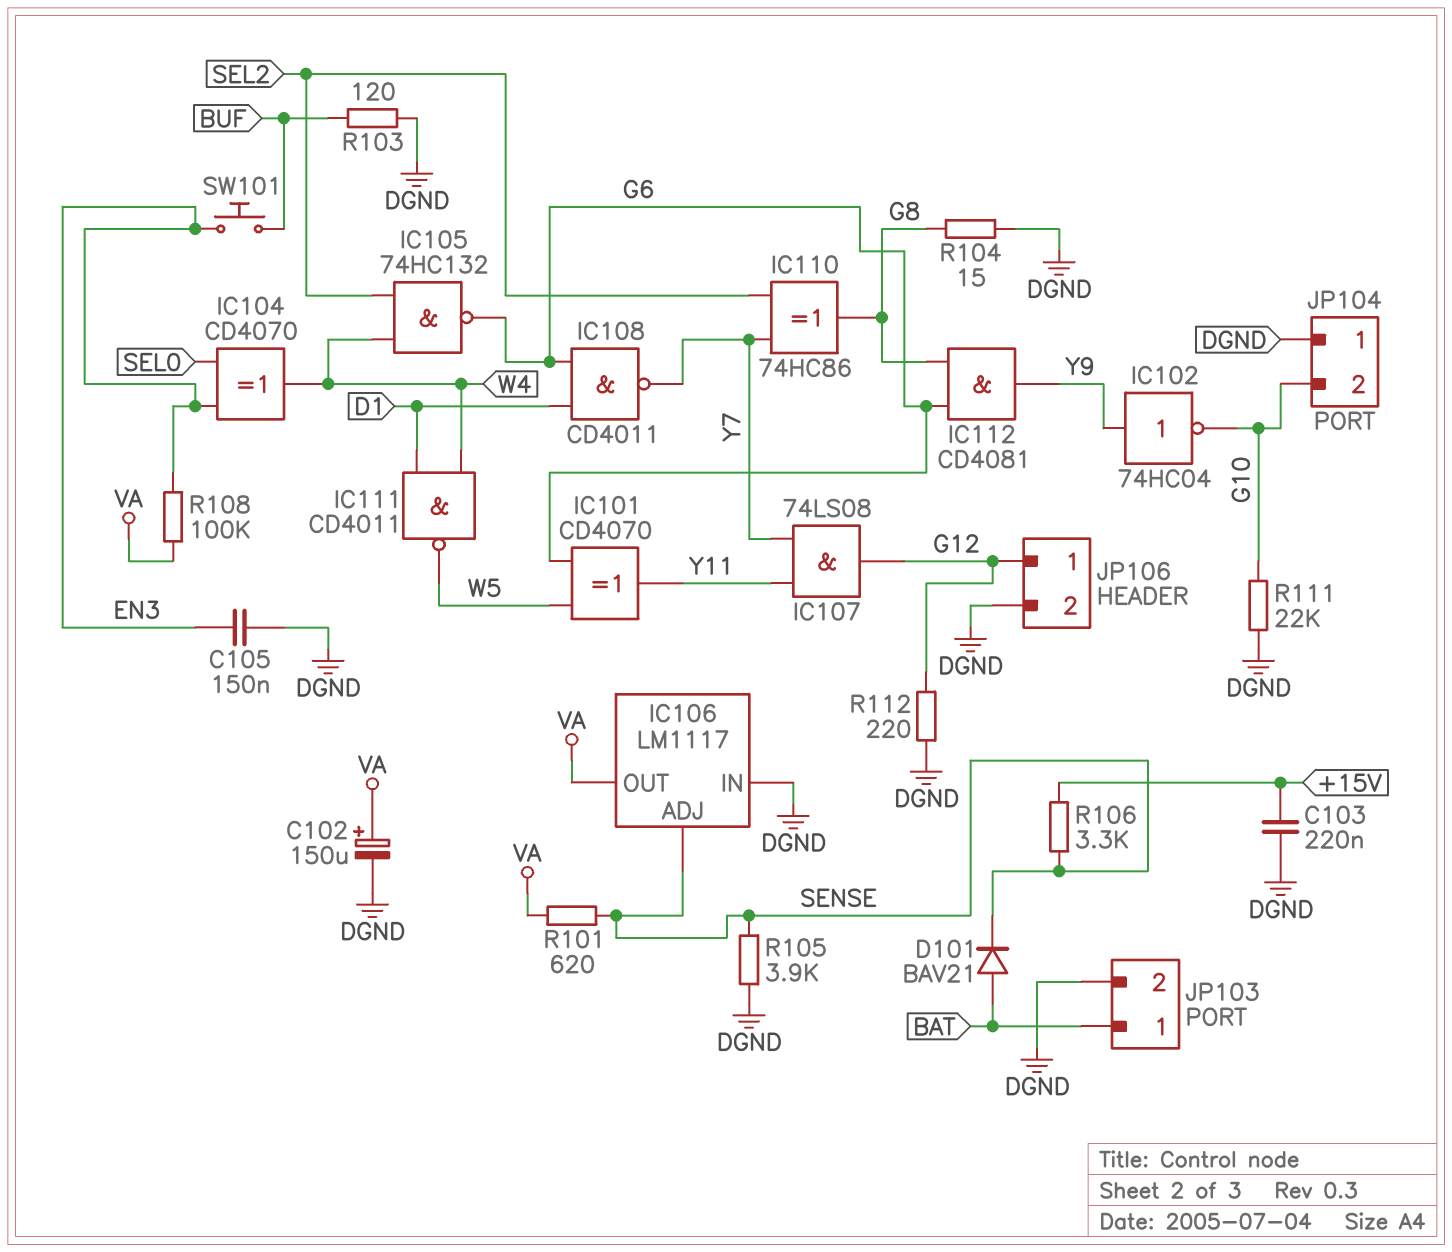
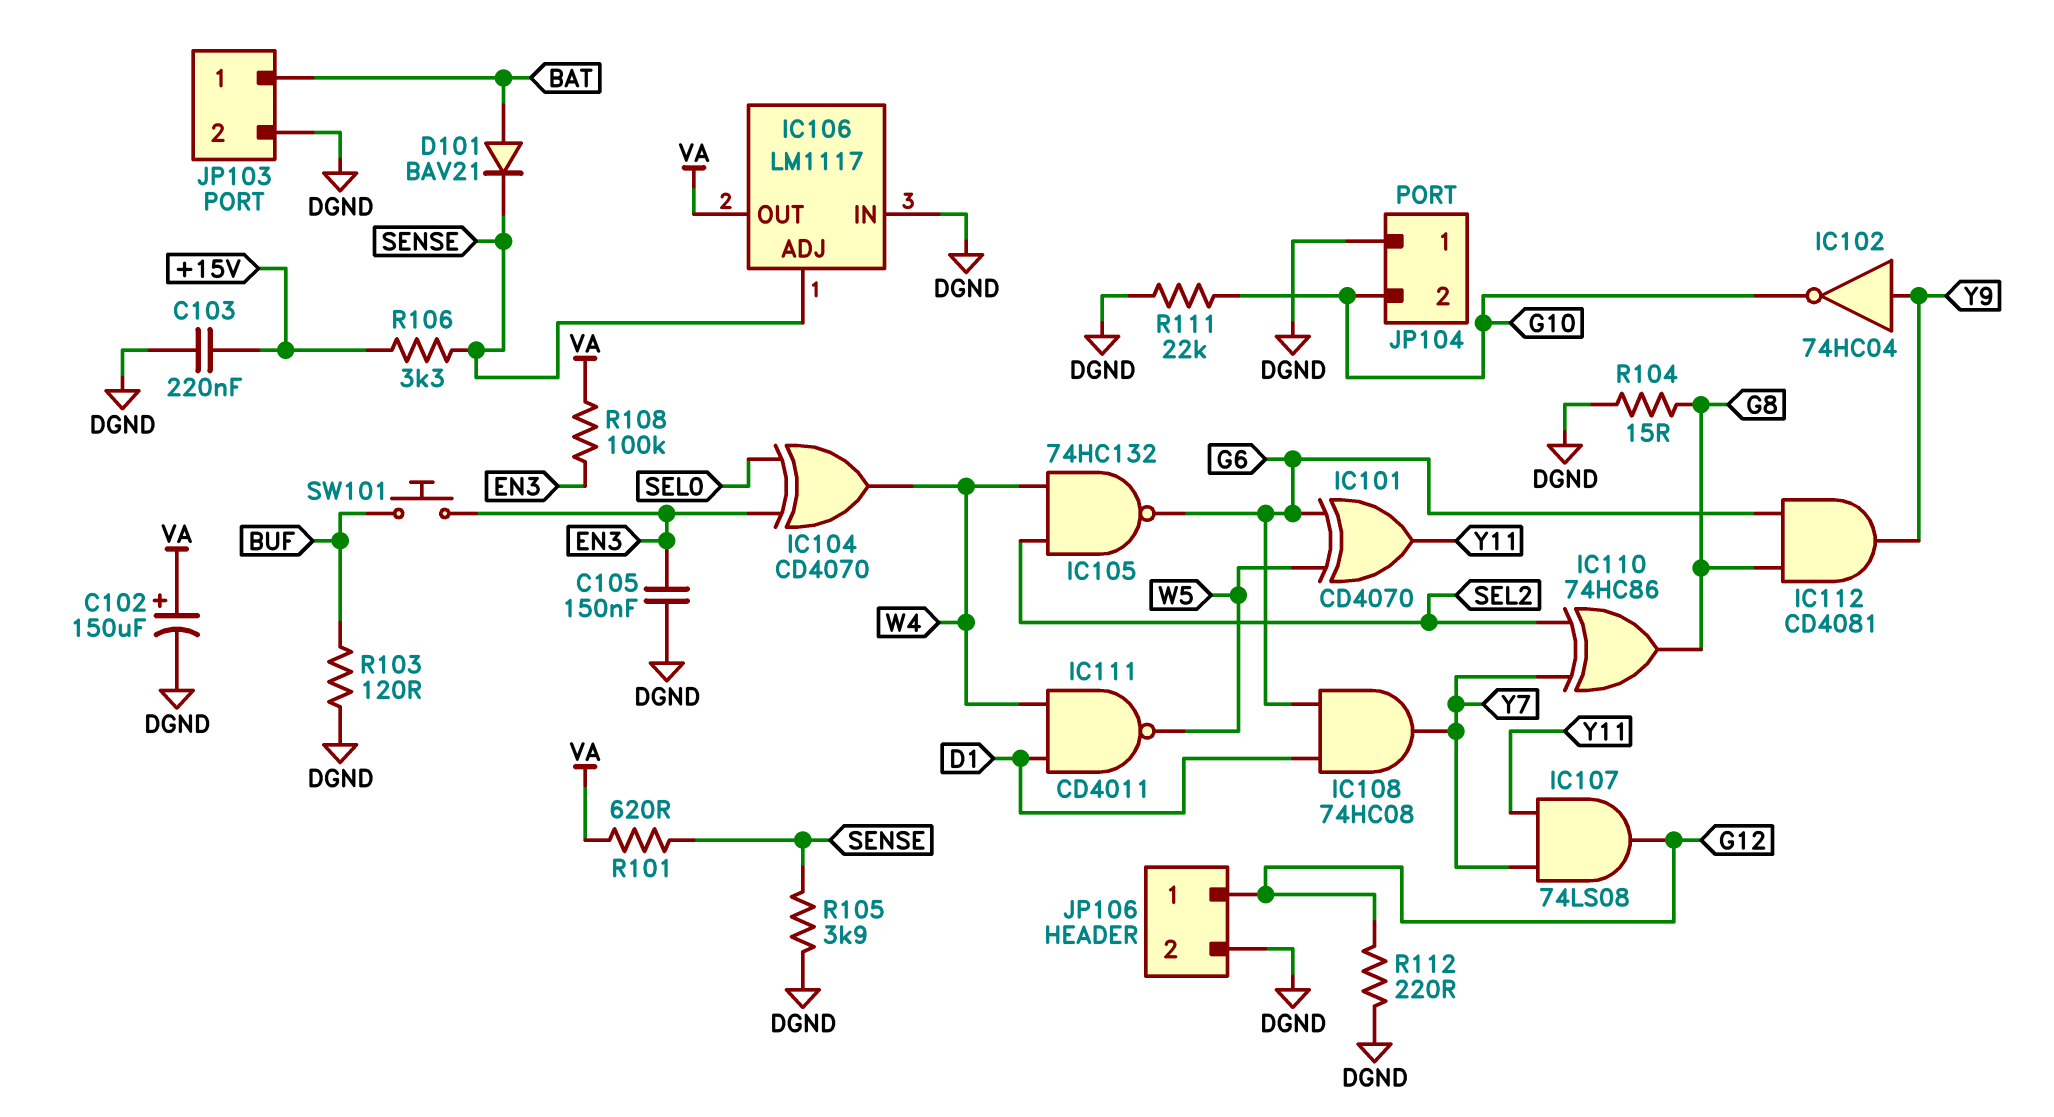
IC108: NAND CD4011 (in D1, in G6, out Y7) -> AND 74HC08 (in D1, in G6, out Y7)

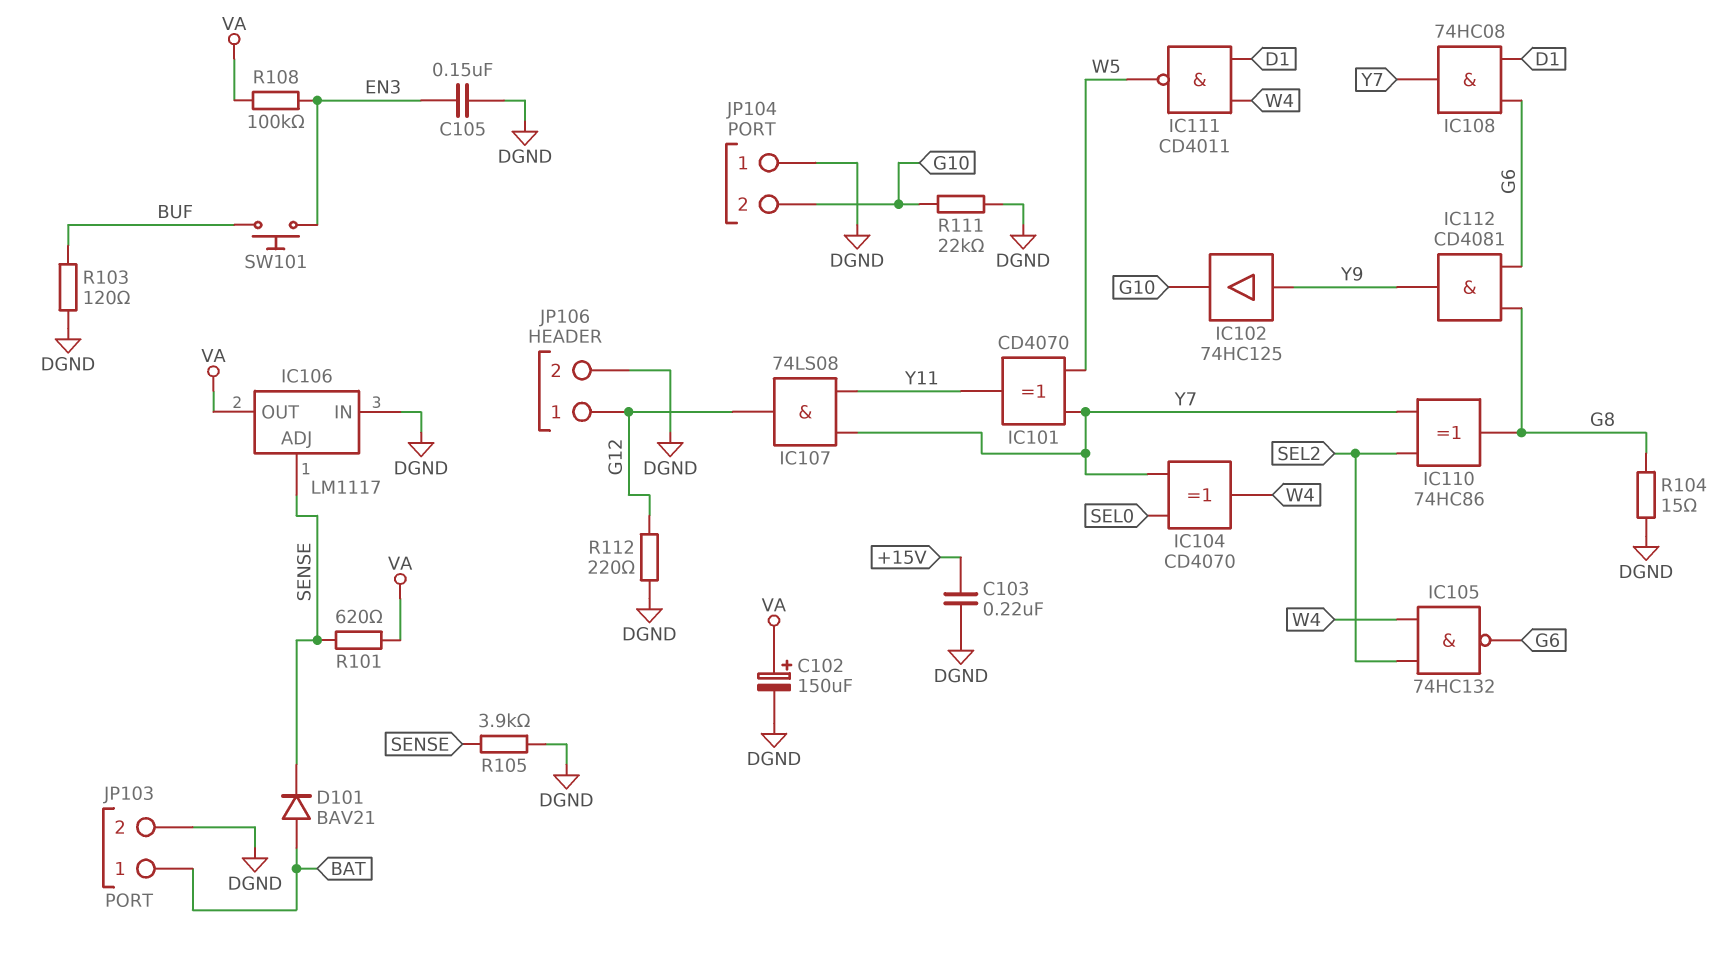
IC101: XOR CD4070 (in G6, in W5, out Y11) -> XOR CD4070 (in W5, in Y7, out Y11)
IC102: NOT 74HC04 (in Y9, out G10) -> buffer 74HC125 (in Y9, out G10)
IC104: XOR CD4070 (in EN3, in SEL0, out W4) -> XOR CD4070 (in SEL0, in Y7, out W4)
R106: 3.3k (+15V, SENSE) -> none

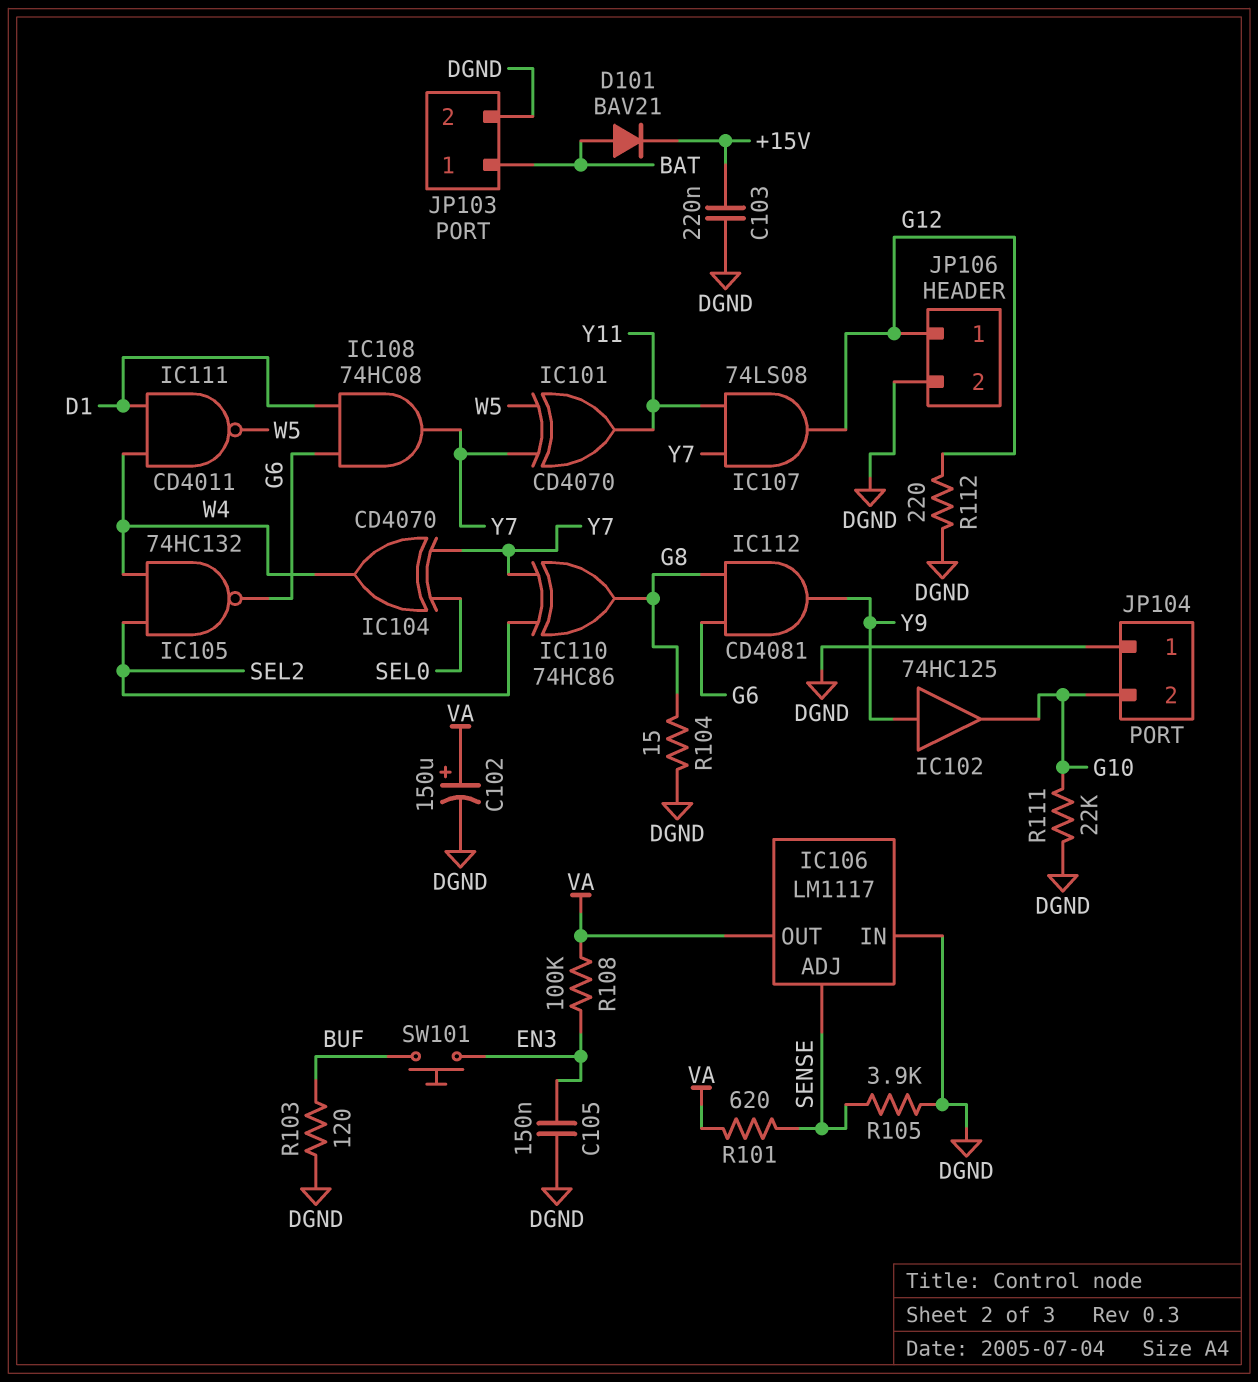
D101: diode BAV21 (A BAT, K SENSE) -> diode BAV21 (A BAT, K +15V)

